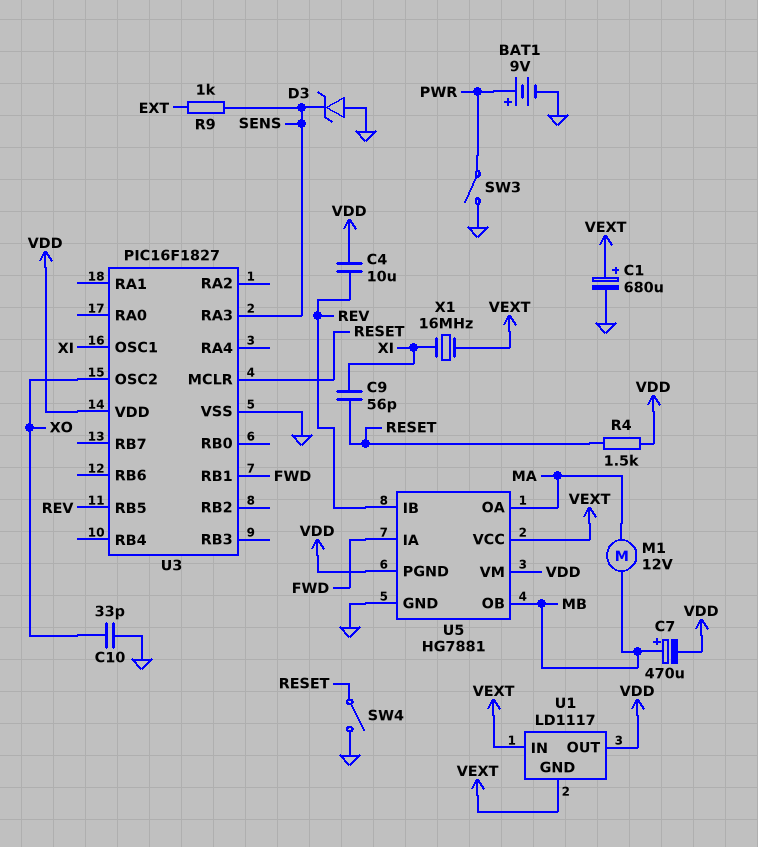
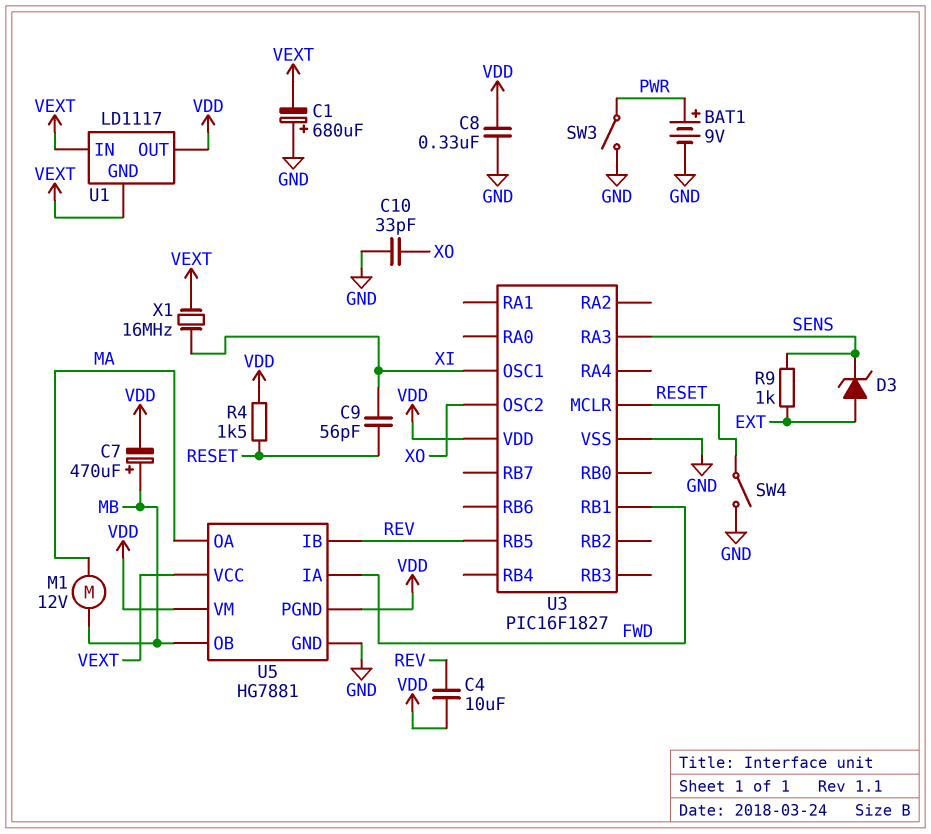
C1: 680uF (plus VEXT, minus GND) -> 680uF (plus GND, minus VEXT)
C8: none -> 330nF (GND, VDD)
D3: zener (A GND, K SENS) -> zener (A EXT, K SENS)

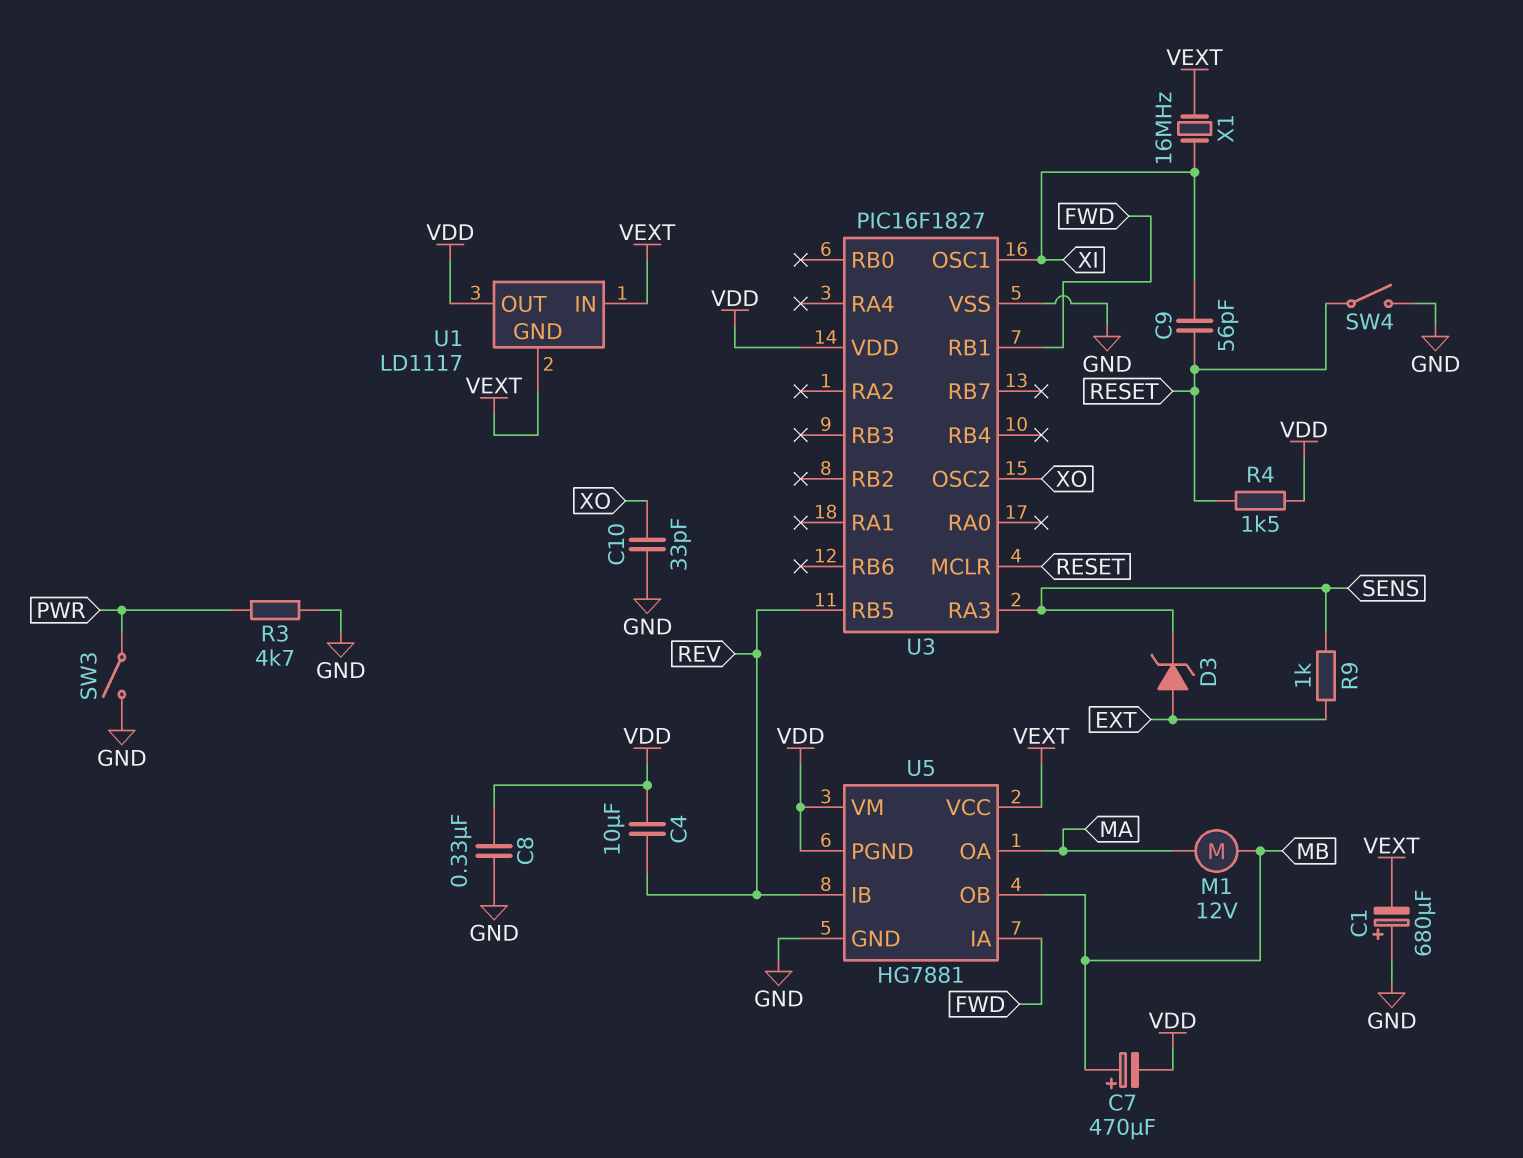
BAT1: 9V (plus PWR, minus GND) -> none
R3: none -> 4.7k (GND, PWR)

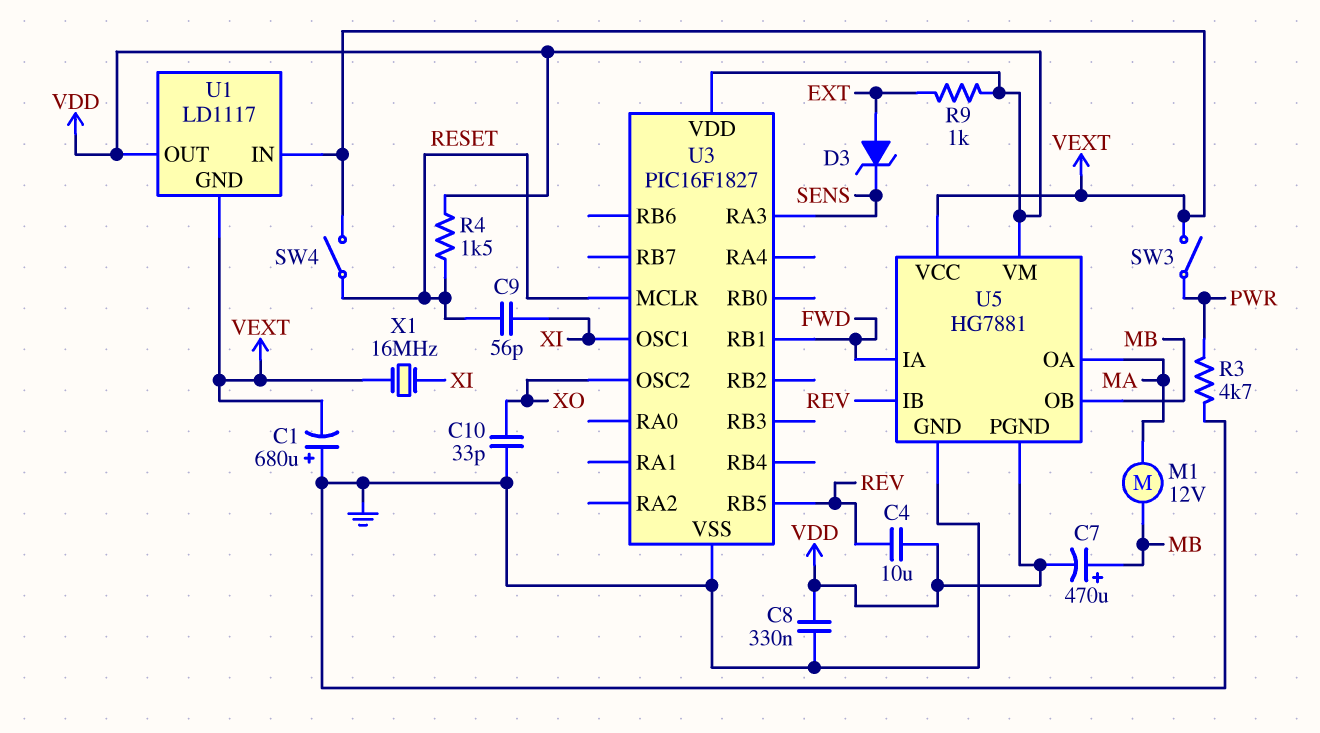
R9: 1k (EXT, SENS) -> 1k (EXT, VDD)
SW3: switch (GND, PWR) -> switch (PWR, VEXT)
SW4: switch (GND, RESET) -> switch (RESET, VEXT)

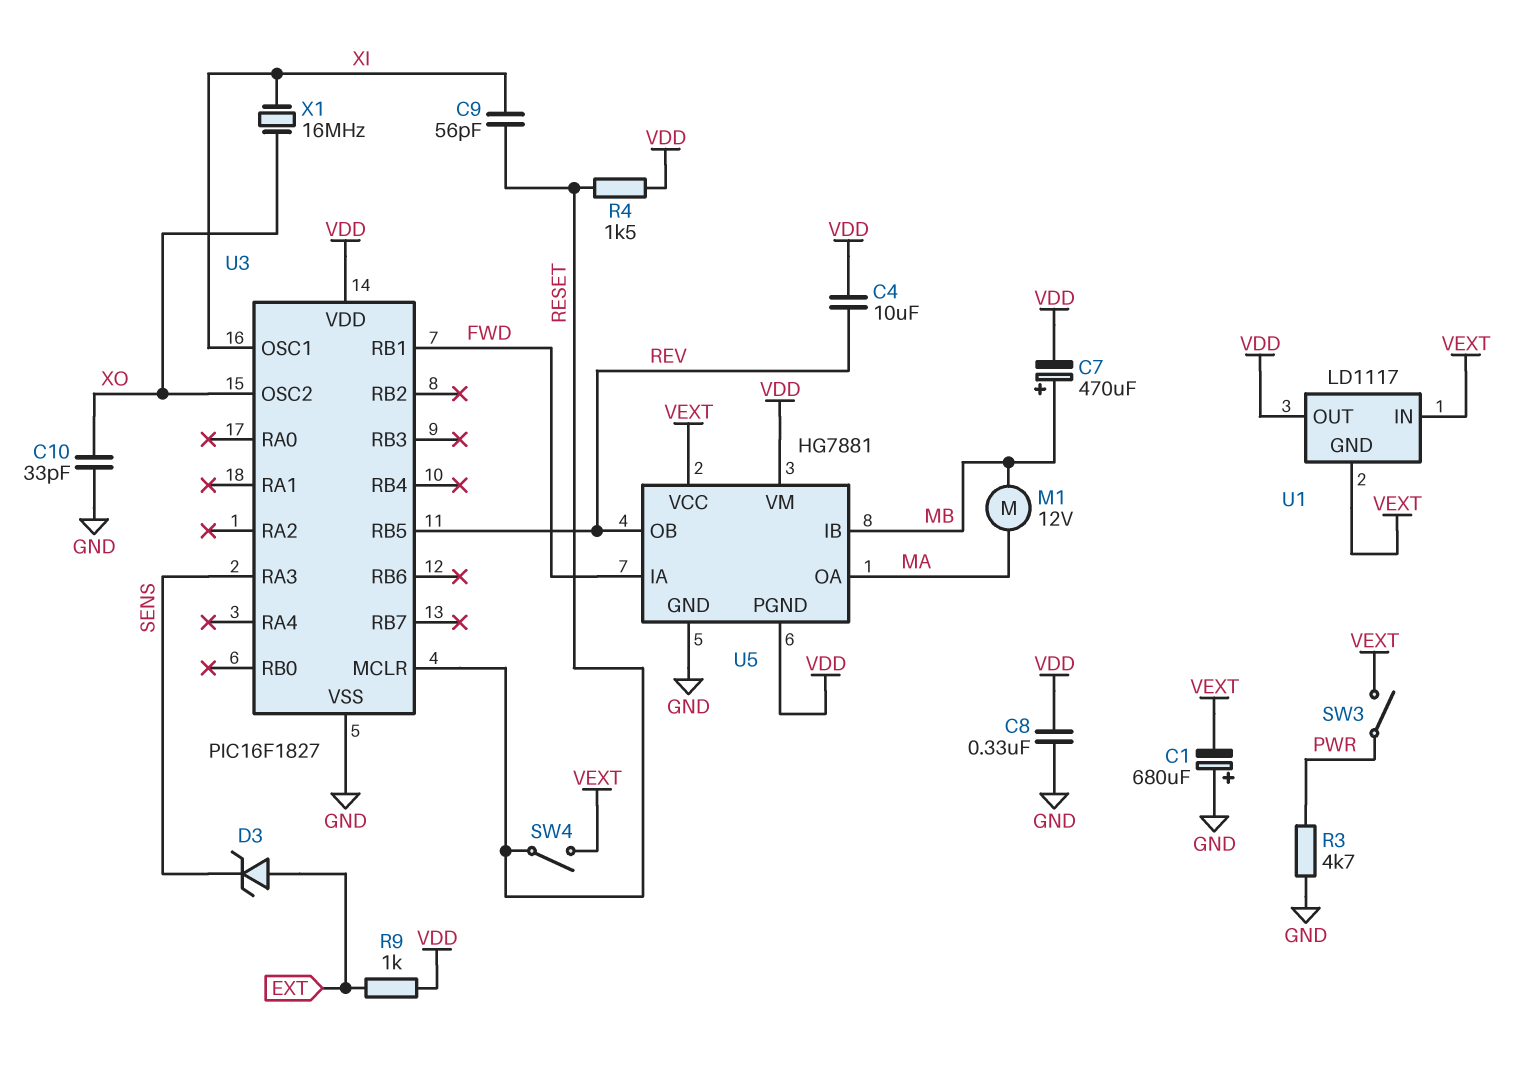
U5 pin IB: REV -> MB
U5 pin OB: MB -> REV
X1: 16MHz (VEXT, XI) -> 16MHz (XI, XO)

